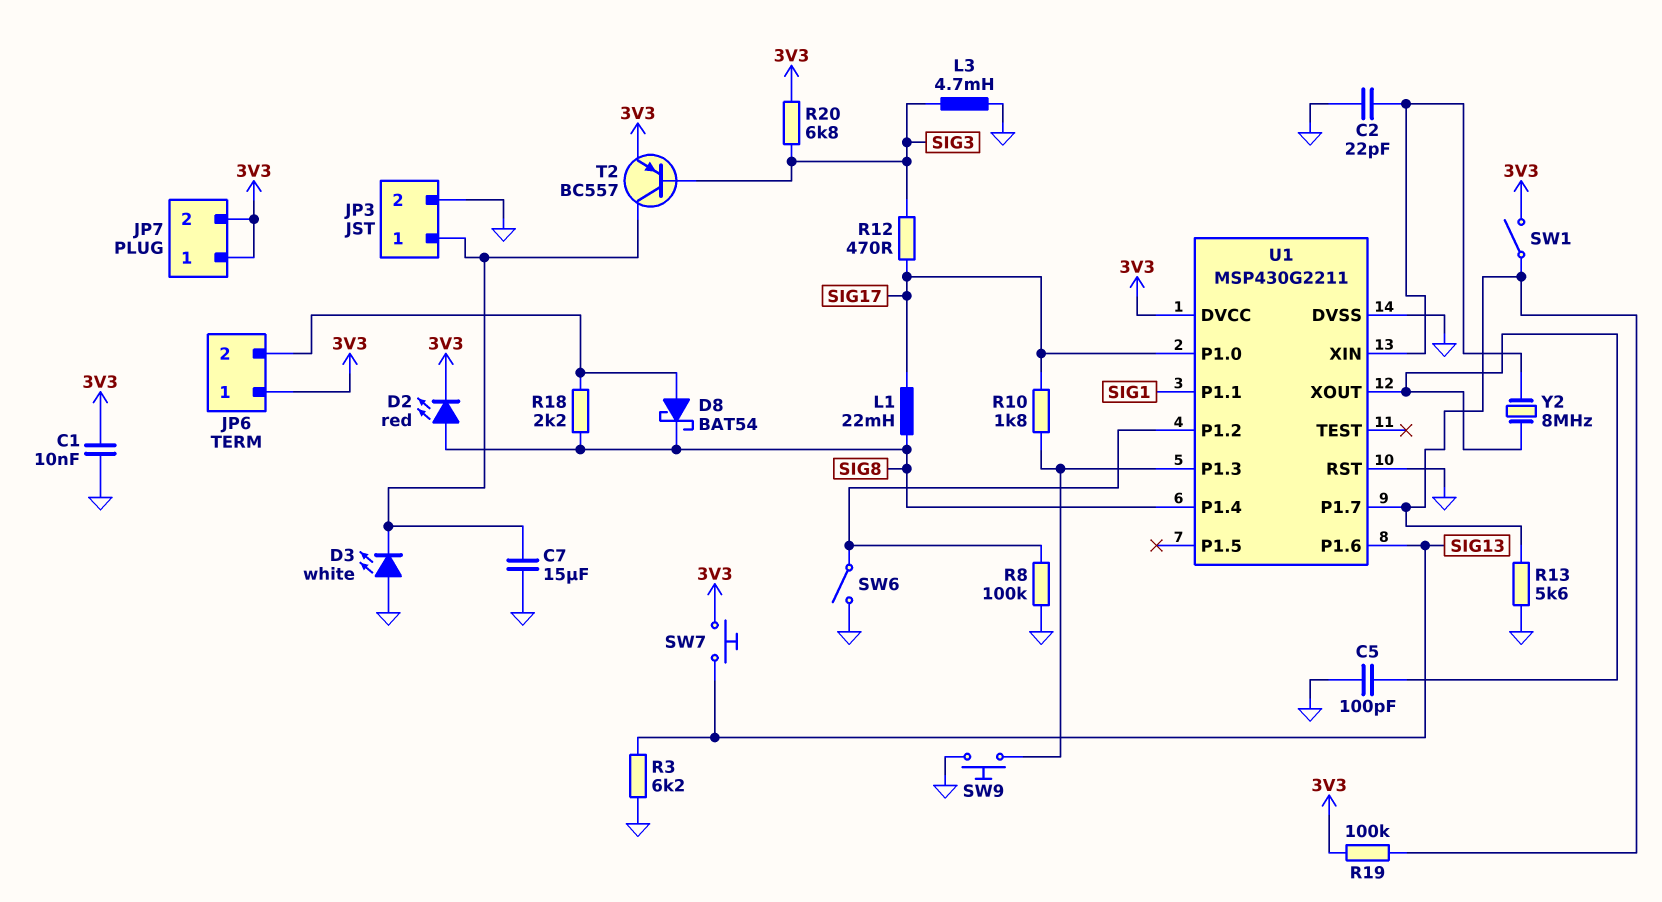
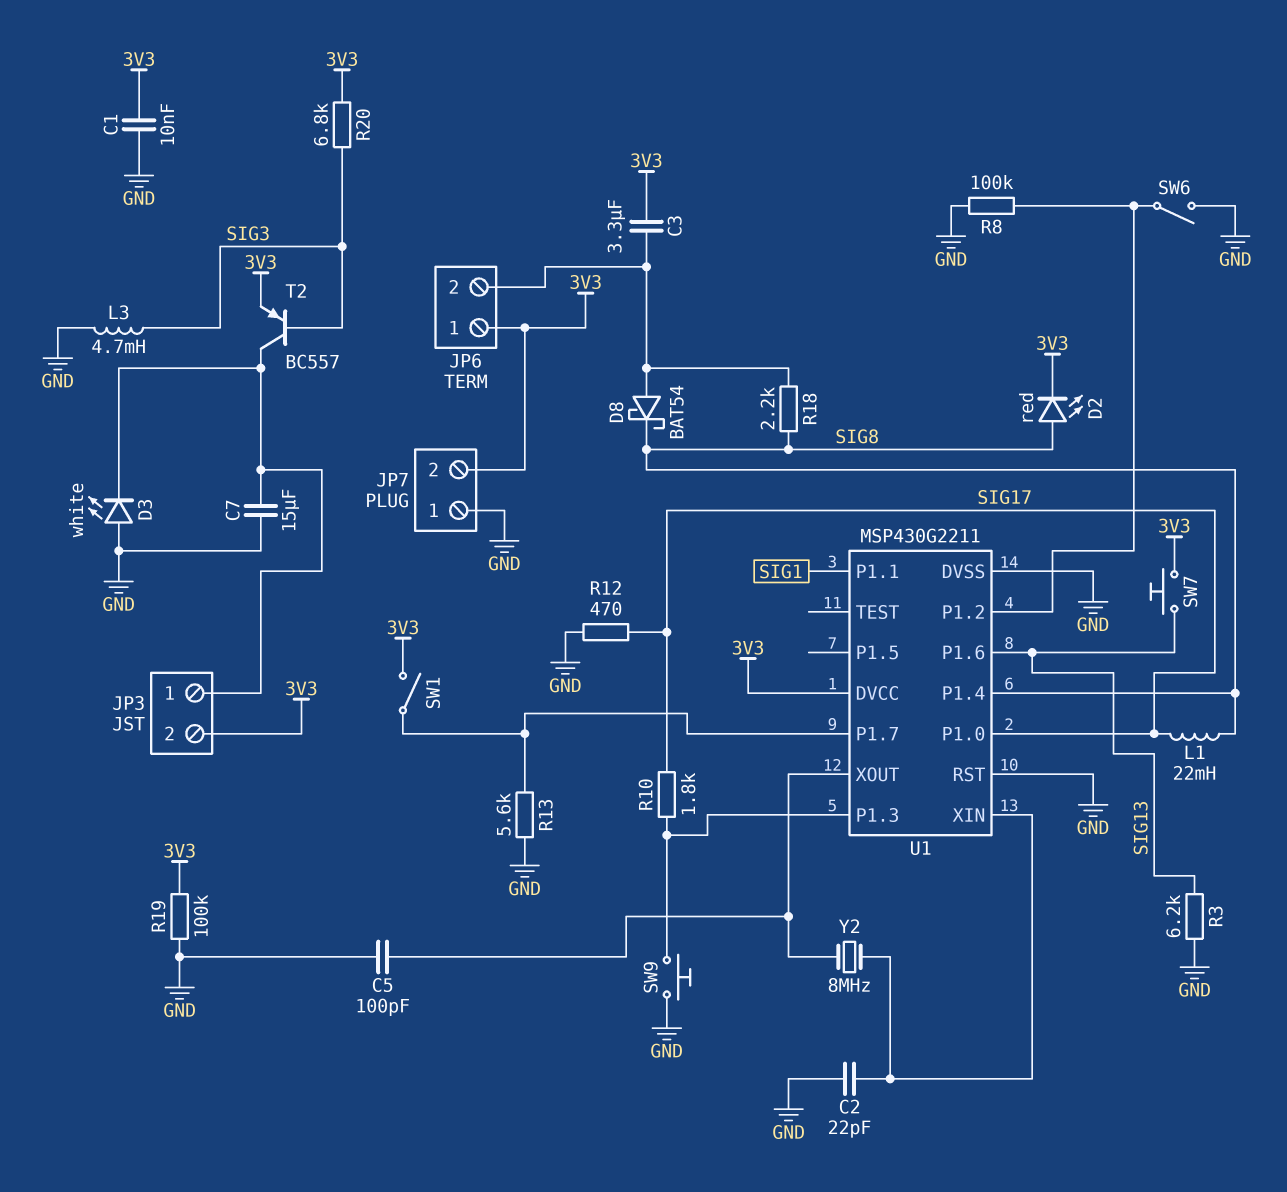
C3: none -> 3.3uF (3V3, JP6/2)
JP3 pin 2: GND -> 3V3
JP7 pin 1: 3V3 -> GND
R12: 470 (SIG3, SIG17) -> 470 (GND, SIG17)
R19: 100k (3V3, U1/P1.7) -> 100k (3V3, GND)

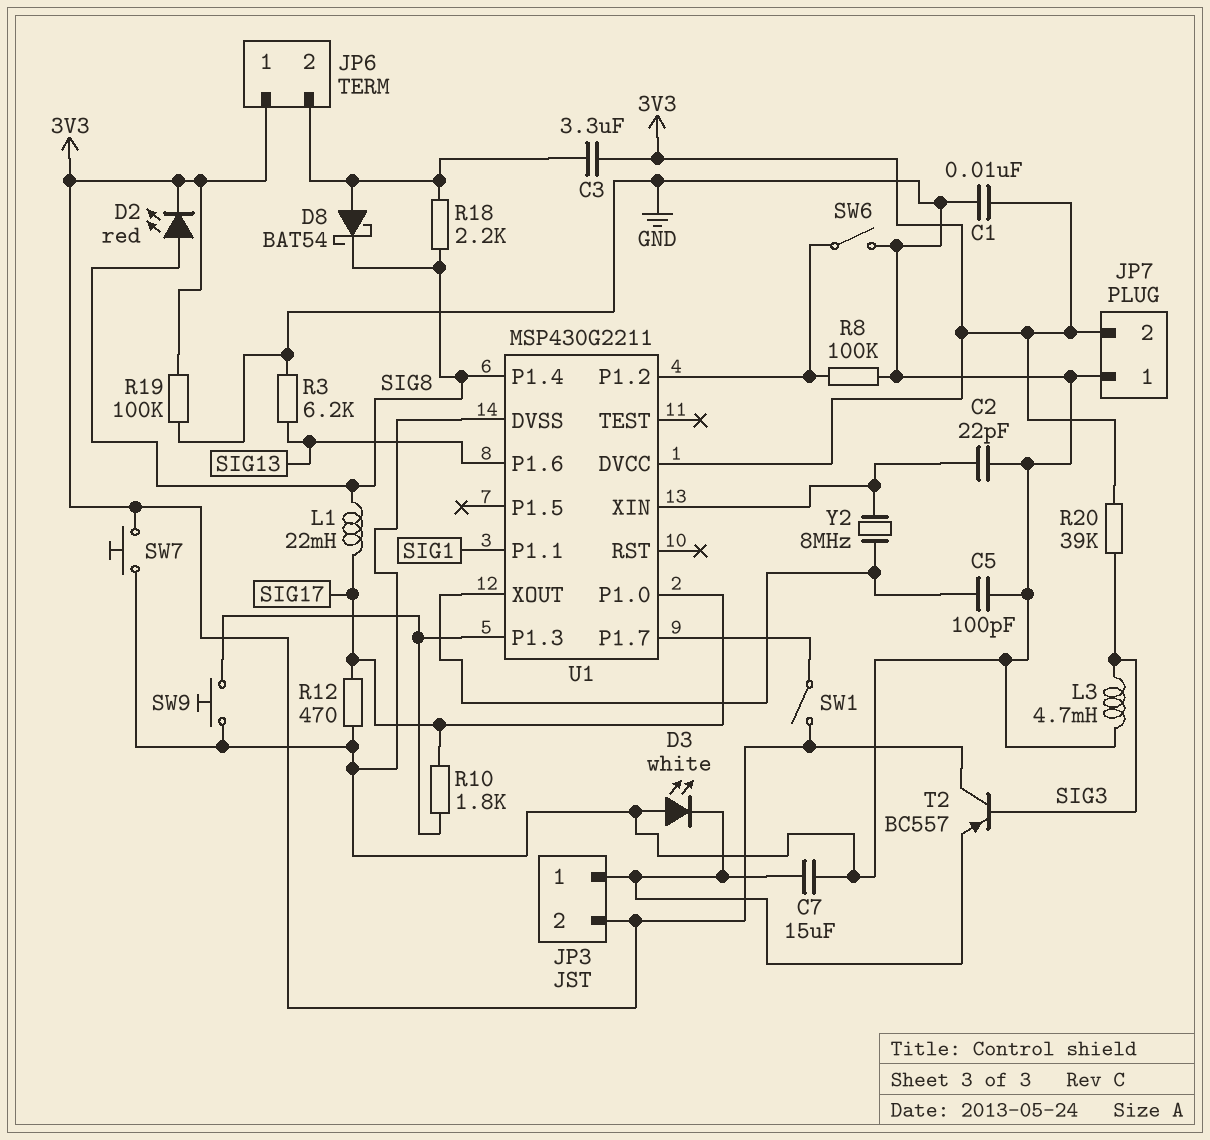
R13: 5.6k (GND, U1/P1.7) -> none
R20: 6.8k (3V3, SIG3) -> 39k (3V3, SIG3)
SW7: button (3V3, SIG13) -> button (3V3, GND)
T2: PNP BC557 (B SIG3, C JP3/1, E 3V3) -> PNP BC557 (B SIG3, C 3V3, E JP3/1)
U1 pin RST: GND -> none

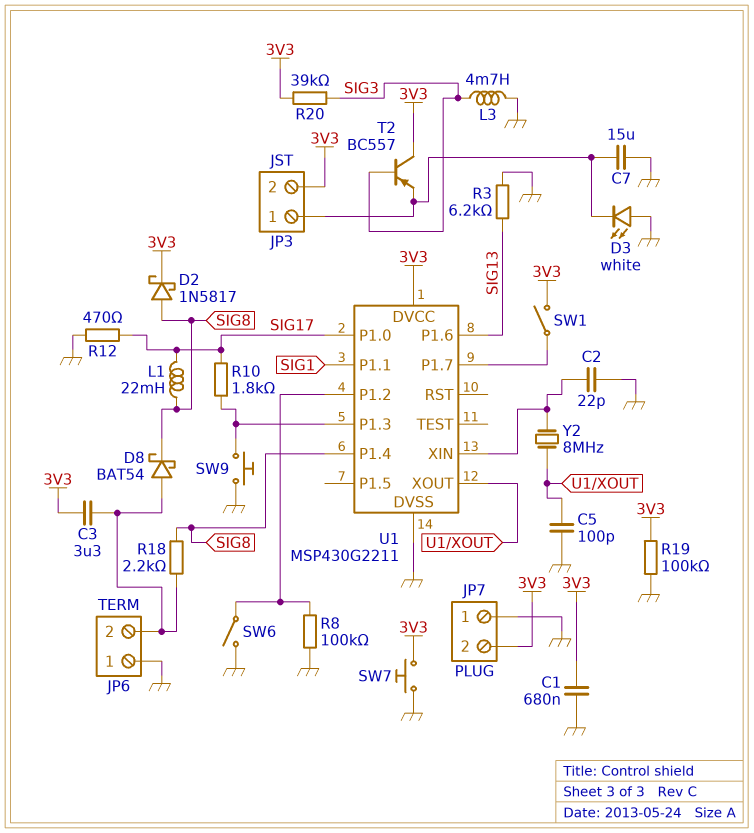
C1: 10nF (3V3, GND) -> 680nF (3V3, GND)
D2: LED red (A SIG8, K 3V3) -> schottky 1N5817 (A SIG8, K 3V3)
JP6 pin 1: 3V3 -> GND

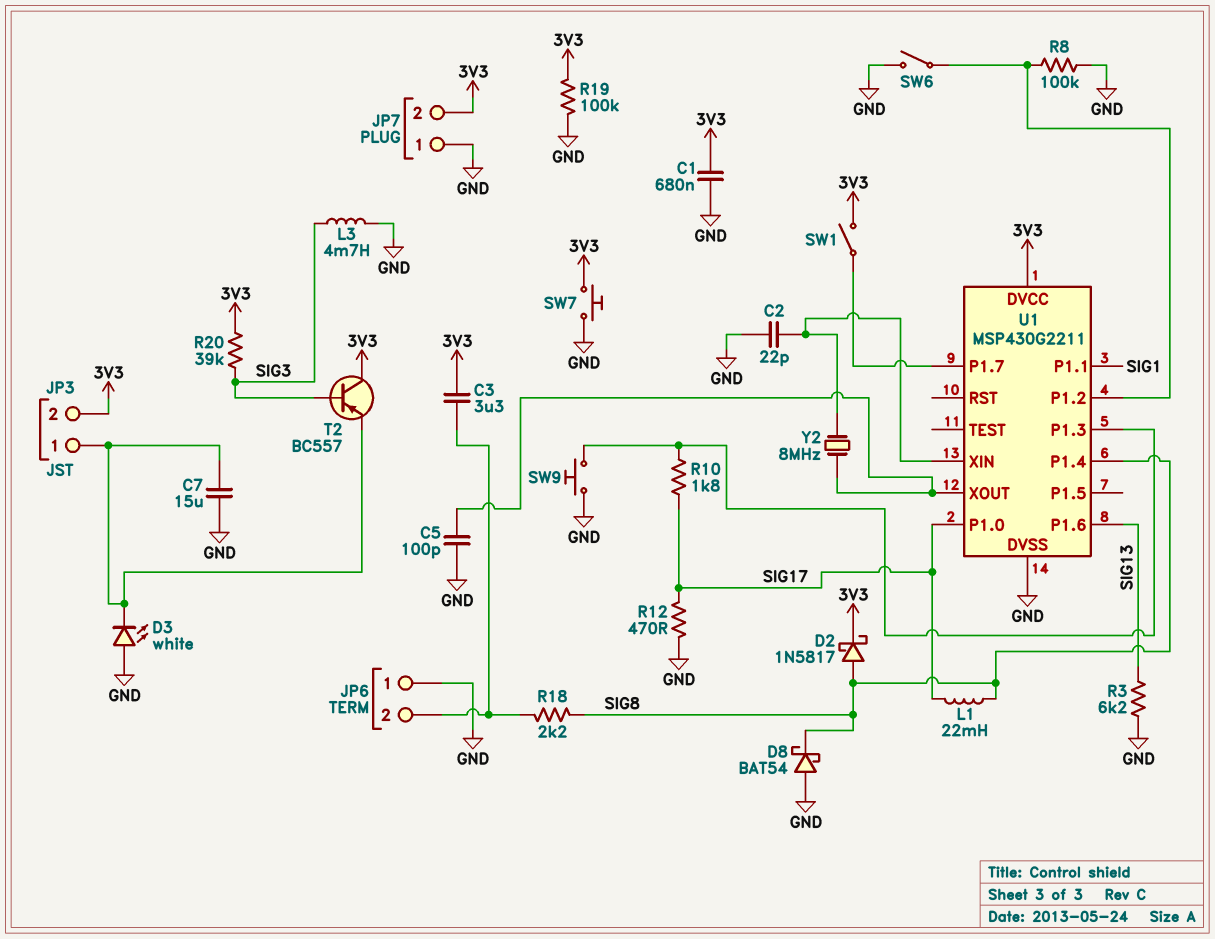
D8: schottky BAT54 (A JP6/2, K SIG8) -> schottky BAT54 (A GND, K SIG8)

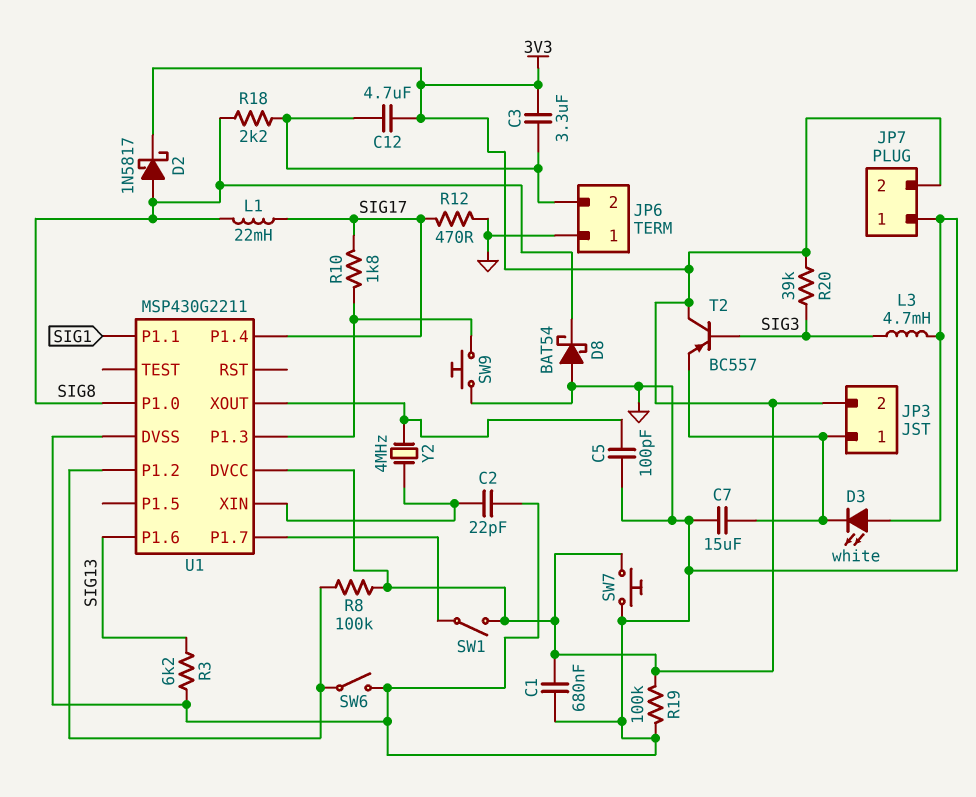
C12: none -> 4.7uF (3V3, JP6/2)
R8: 100k (GND, U1/P1.2) -> 100k (3V3, U1/P1.2)
U1 pin P1.0: SIG17 -> SIG8
U1 pin P1.4: SIG8 -> SIG17
Y2: 8MHz (U1/XIN, U1/XOUT) -> 4MHz (U1/XIN, U1/XOUT)

